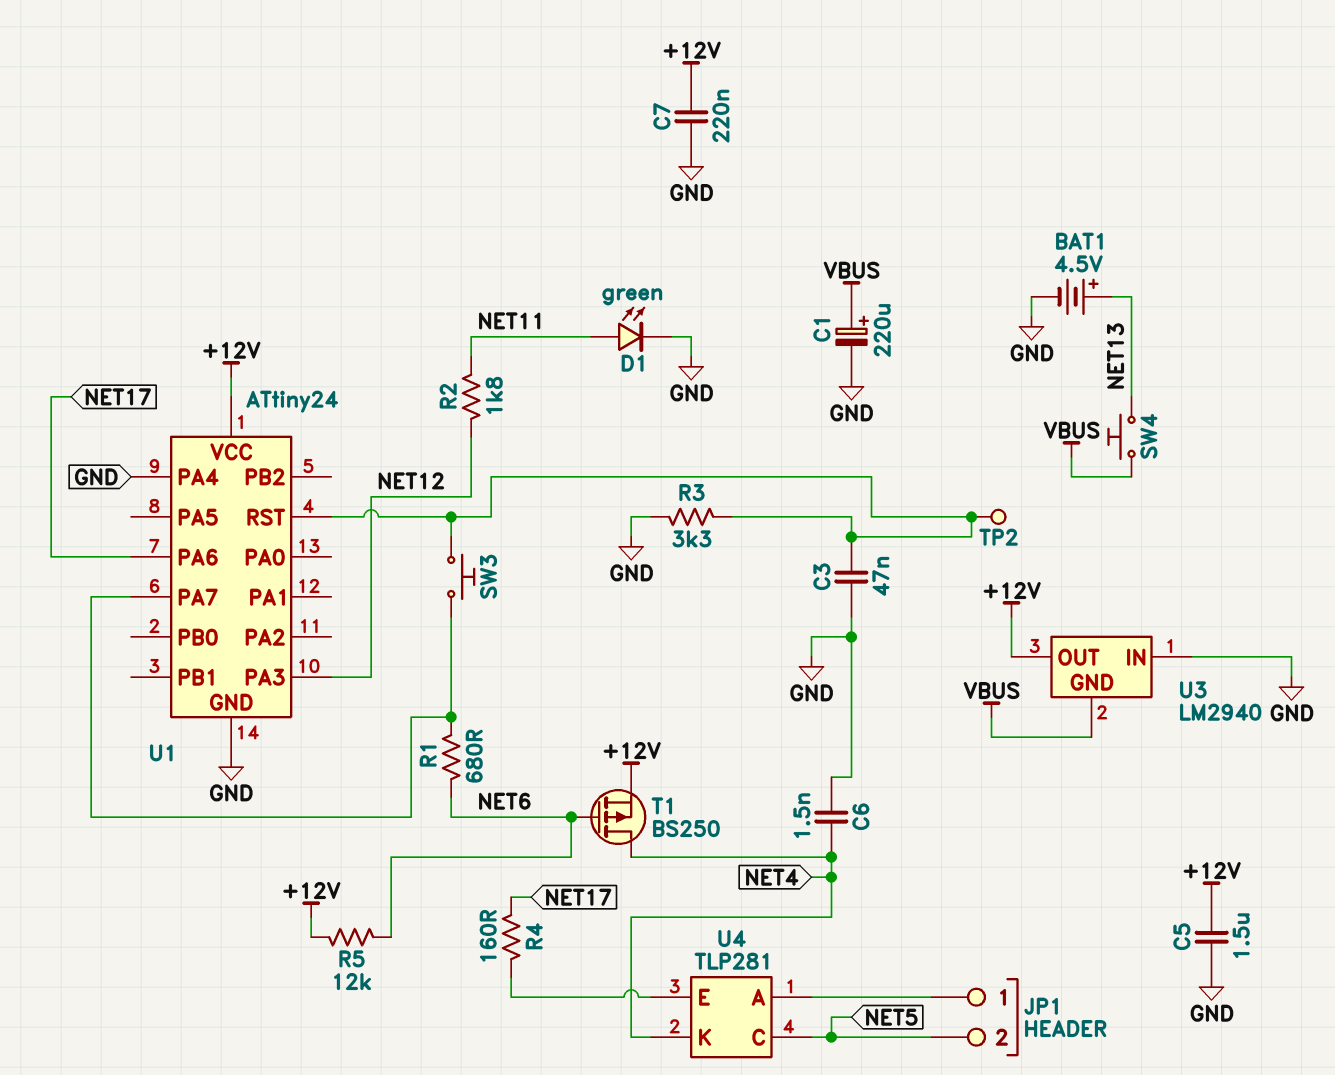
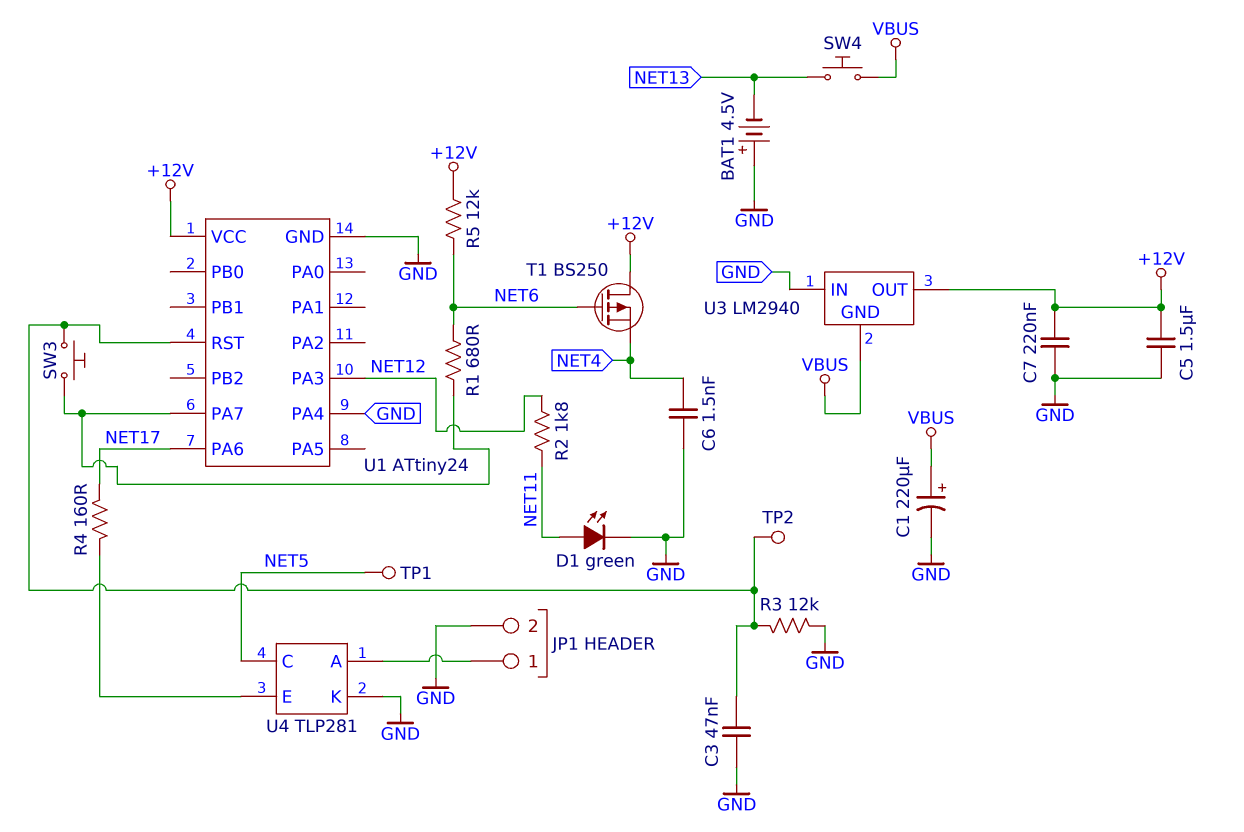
BAT1: 4.5V (plus NET13, minus GND) -> 4.5V (plus GND, minus NET13)
JP1 pin 2: NET5 -> GND
R3: 3.3k (GND, U1/RST) -> 12k (GND, U1/RST)
T1: PMOS BS250 (G NET6, D NET4, S +12V) -> PMOS BS250 (G NET6, D +12V, S NET4)
TP1: none -> test point (NET5)
U4 pin K: NET4 -> GND

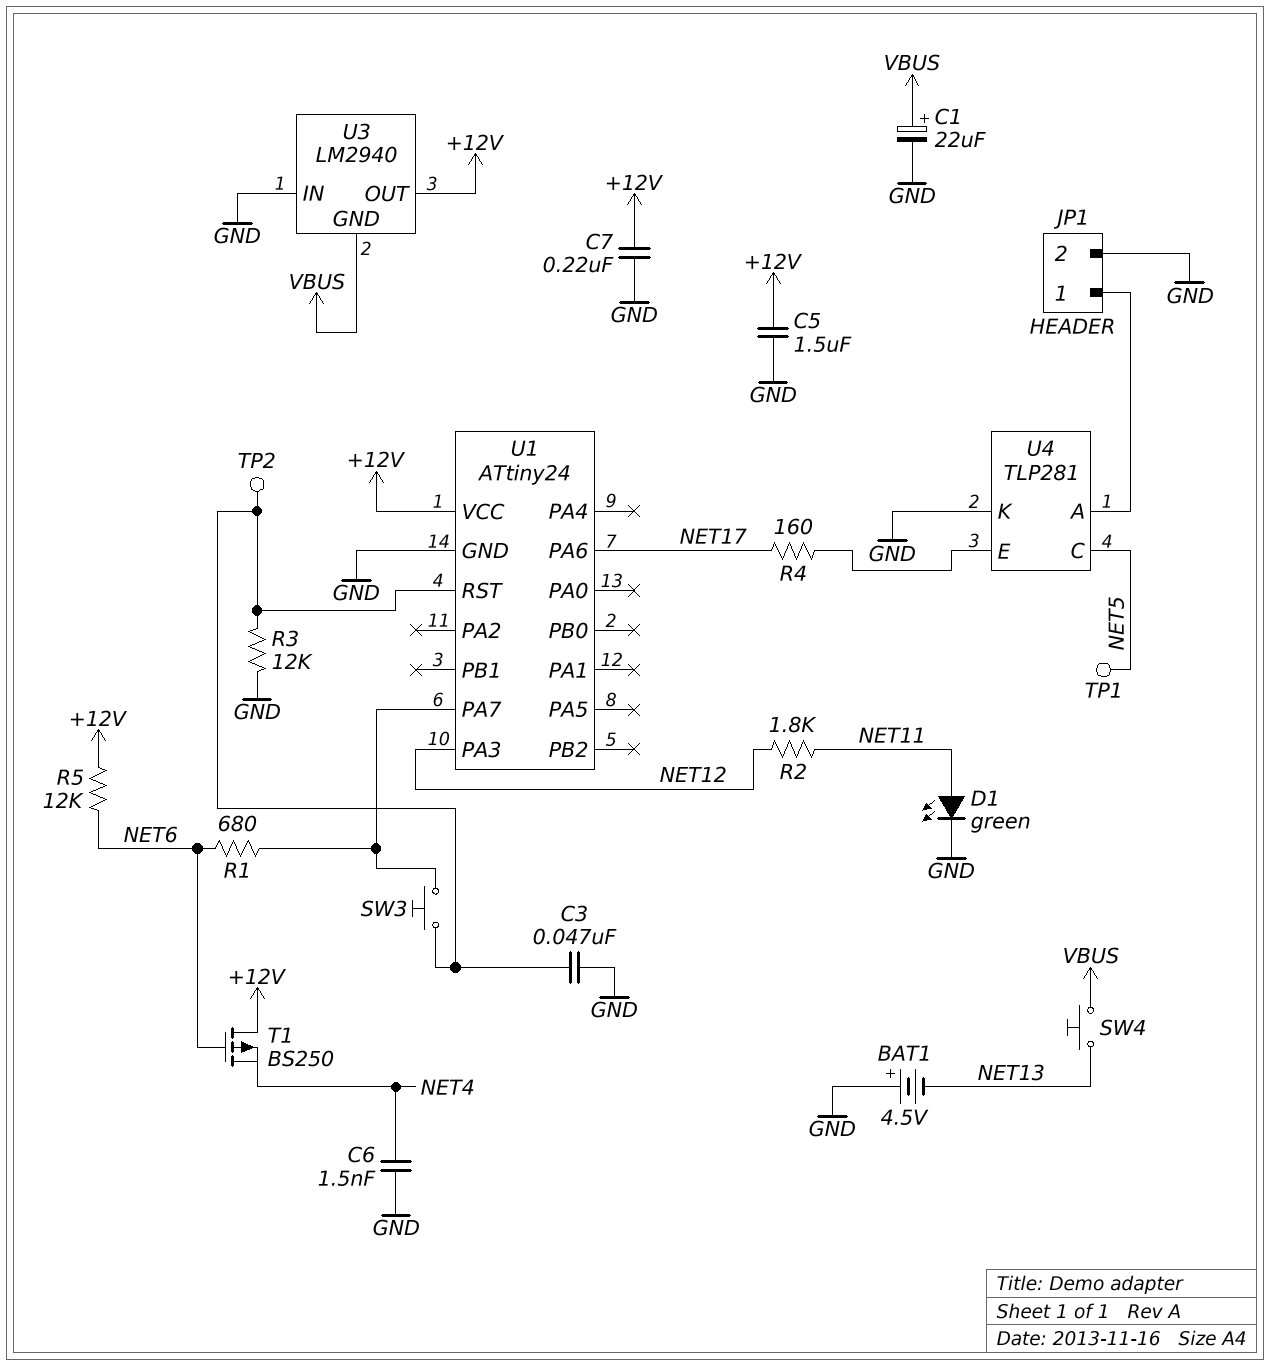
C1: 220uF (plus VBUS, minus GND) -> 22uF (plus VBUS, minus GND)
U1 pin PA4: GND -> none

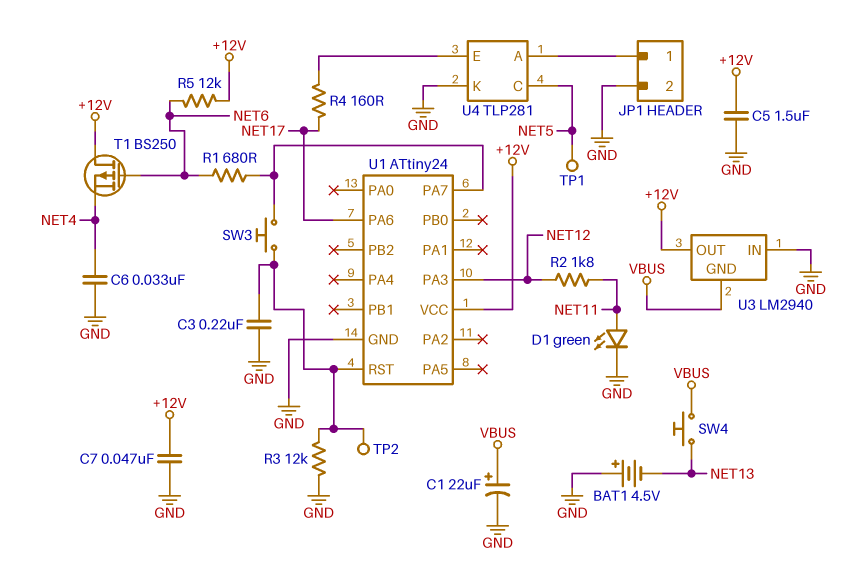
C3: 47nF (GND, U1/RST) -> 220nF (GND, U1/RST)
C6: 1.5nF (GND, NET4) -> 33nF (GND, NET4)
C7: 220nF (+12V, GND) -> 47nF (+12V, GND)

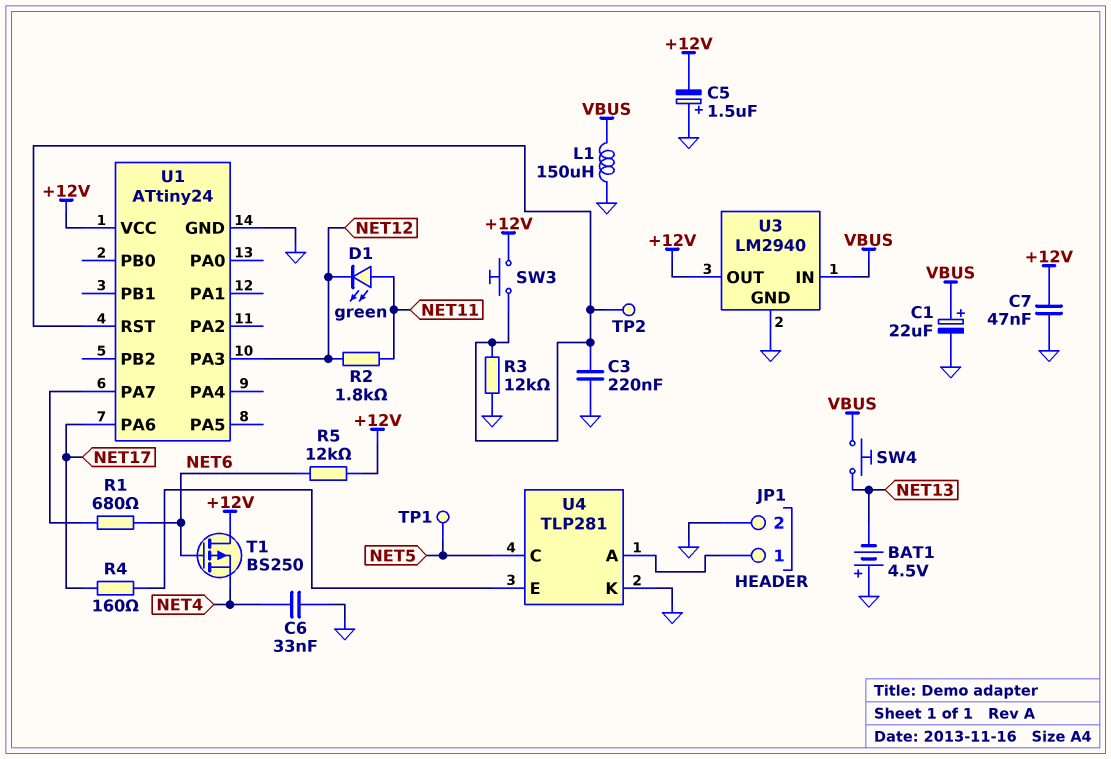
C5: 1.5uF (+12V, GND) -> 1.5uF (plus GND, minus +12V)
D1: LED green (A NET11, K GND) -> LED green (A NET11, K NET12)
L1: none -> 150uH (GND, VBUS)
SW3: button (U1/PA7, U1/RST) -> button (+12V, U1/RST)
U3 pin GND: VBUS -> GND
U3 pin IN: GND -> VBUS

